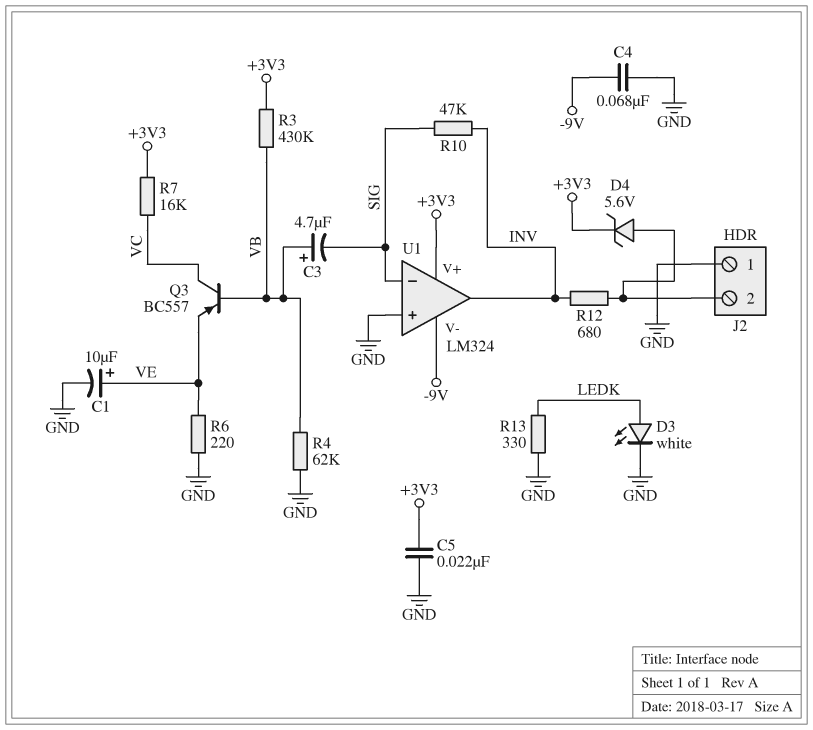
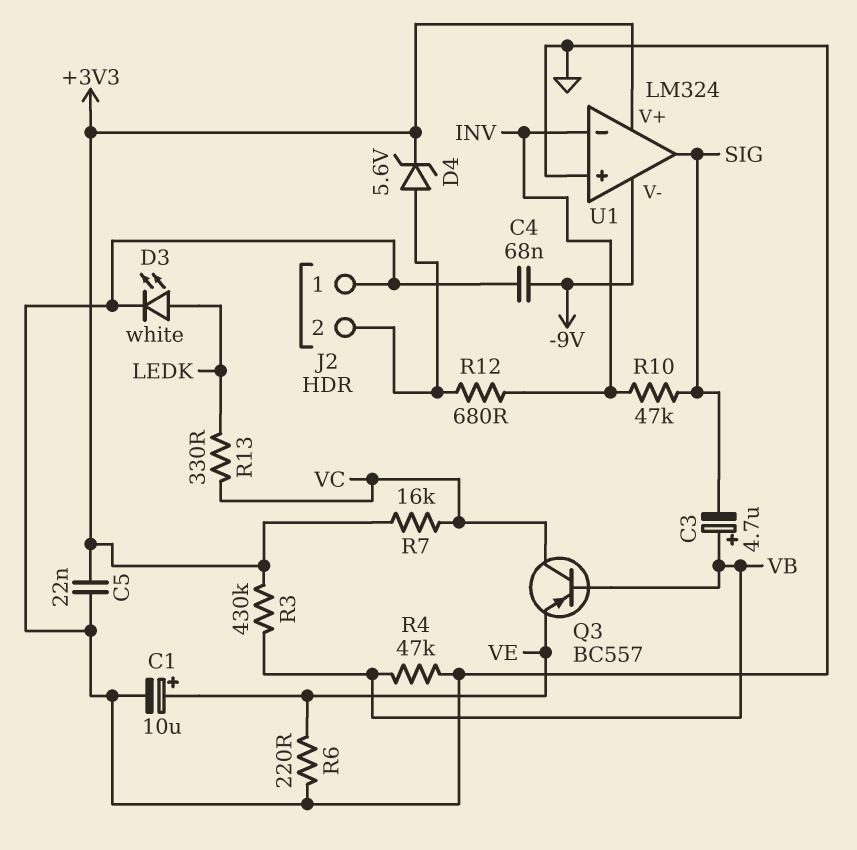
R4: 62k (GND, VB) -> 47k (GND, VB)
R13: 330 (GND, LEDK) -> 330 (LEDK, VC)
U1 pin in-: SIG -> INV
U1 pin out: INV -> SIG

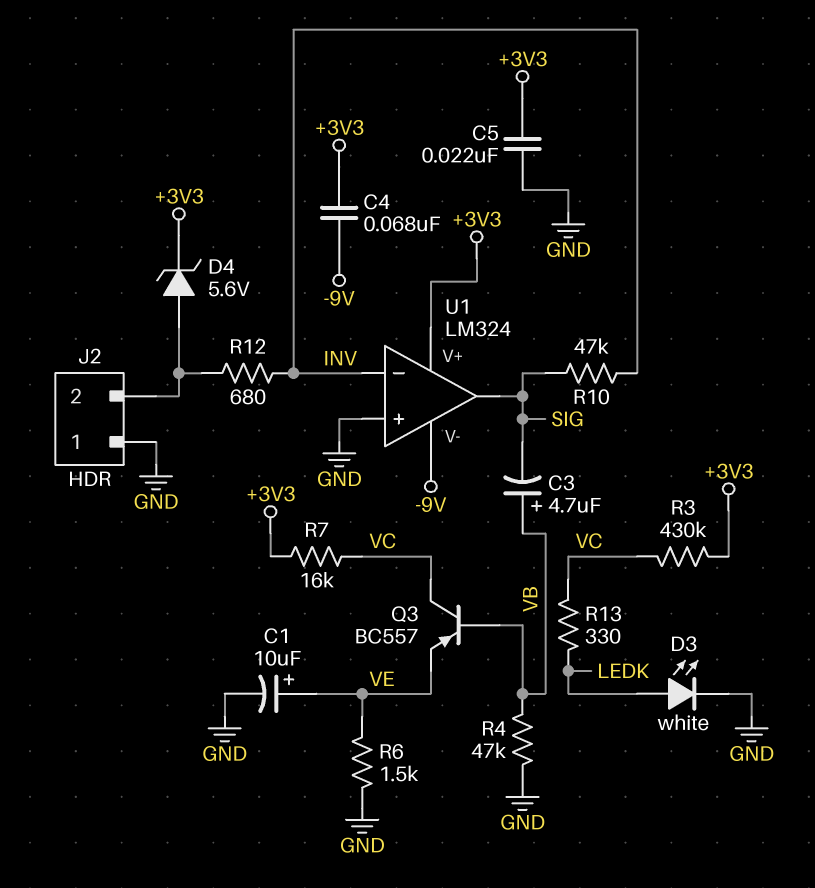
C4: 68nF (-9V, GND) -> 68nF (+3V3, -9V)
R3: 430k (+3V3, VB) -> 430k (+3V3, VC)
R6: 220 (GND, VE) -> 1.5k (GND, VE)

